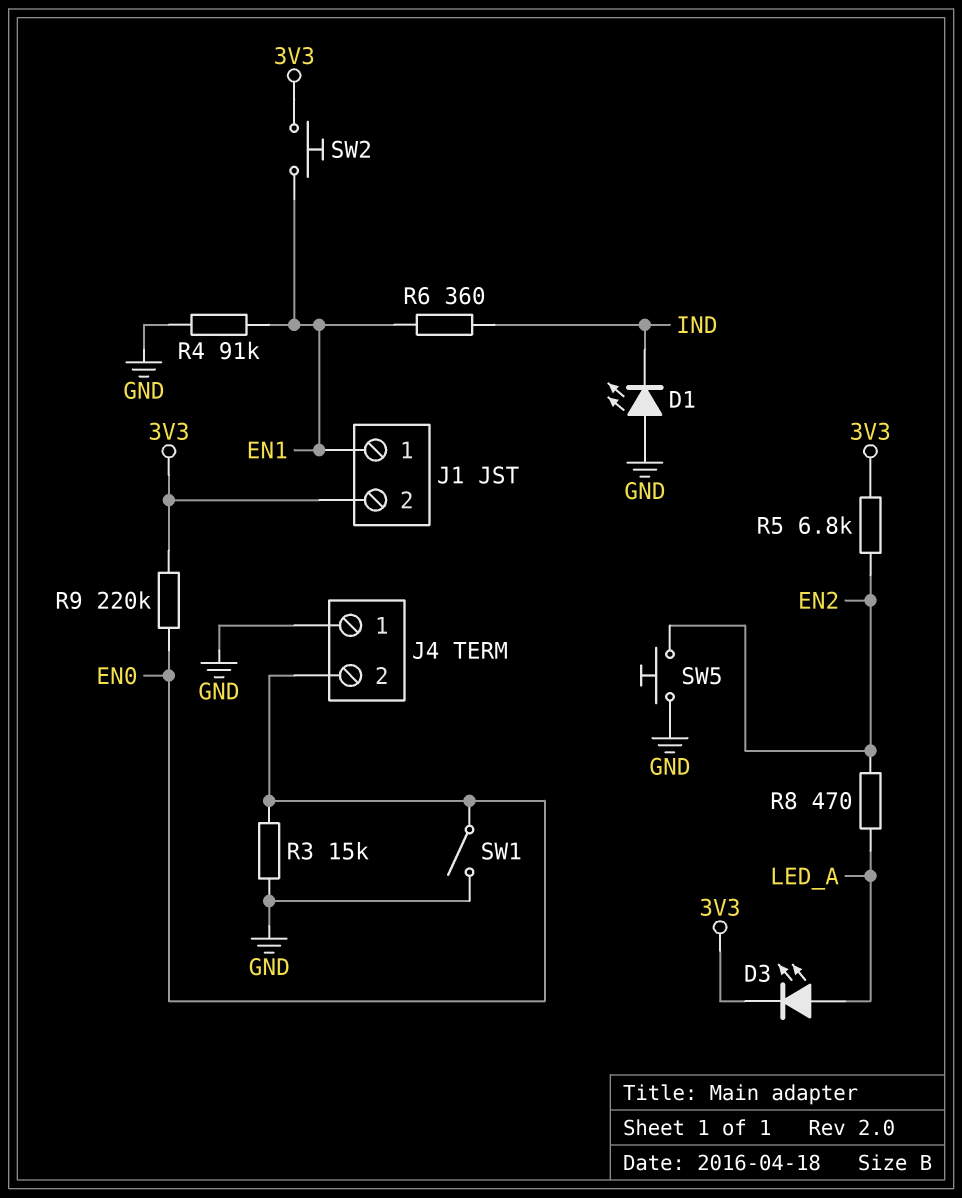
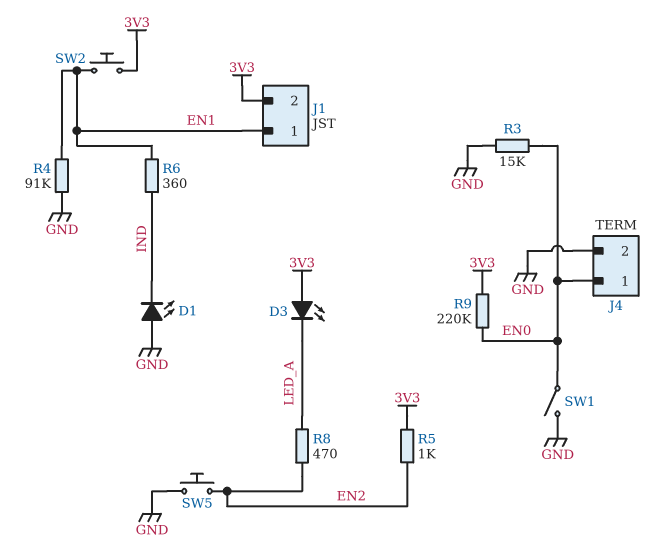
D3: LED (A LED_A, K 3V3) -> LED (A 3V3, K LED_A)
J4 pin 1: GND -> EN0
J4 pin 2: EN0 -> GND
R5: 6.8k (3V3, EN2) -> 1k (3V3, EN2)

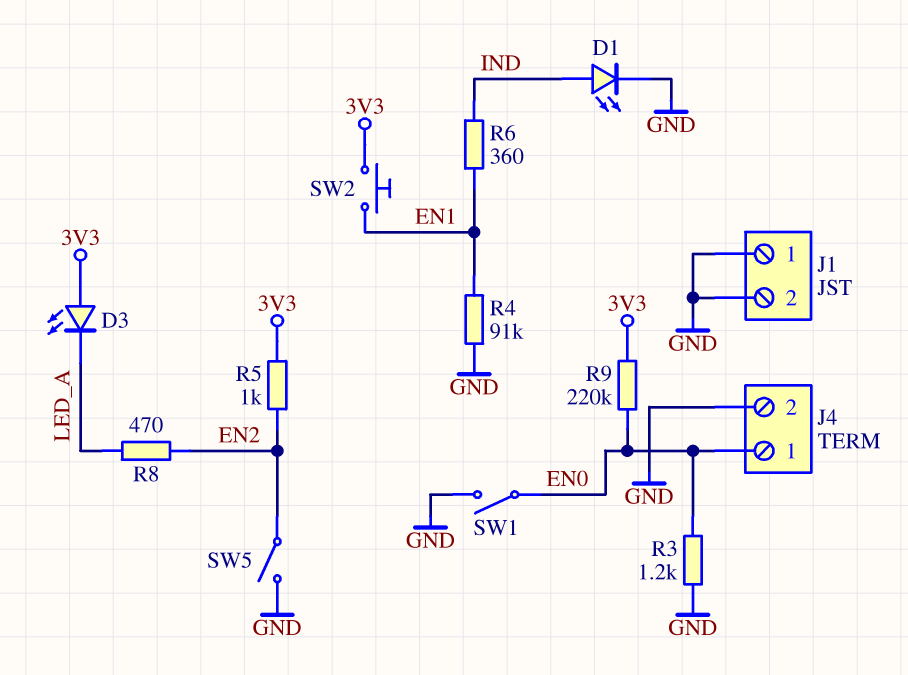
D1: LED (A GND, K IND) -> LED (A IND, K GND)
J1 pin 1: EN1 -> GND
J1 pin 2: 3V3 -> GND
R3: 15k (EN0, GND) -> 1.2k (EN0, GND)
SW5: button (EN2, GND) -> switch (EN2, GND)

